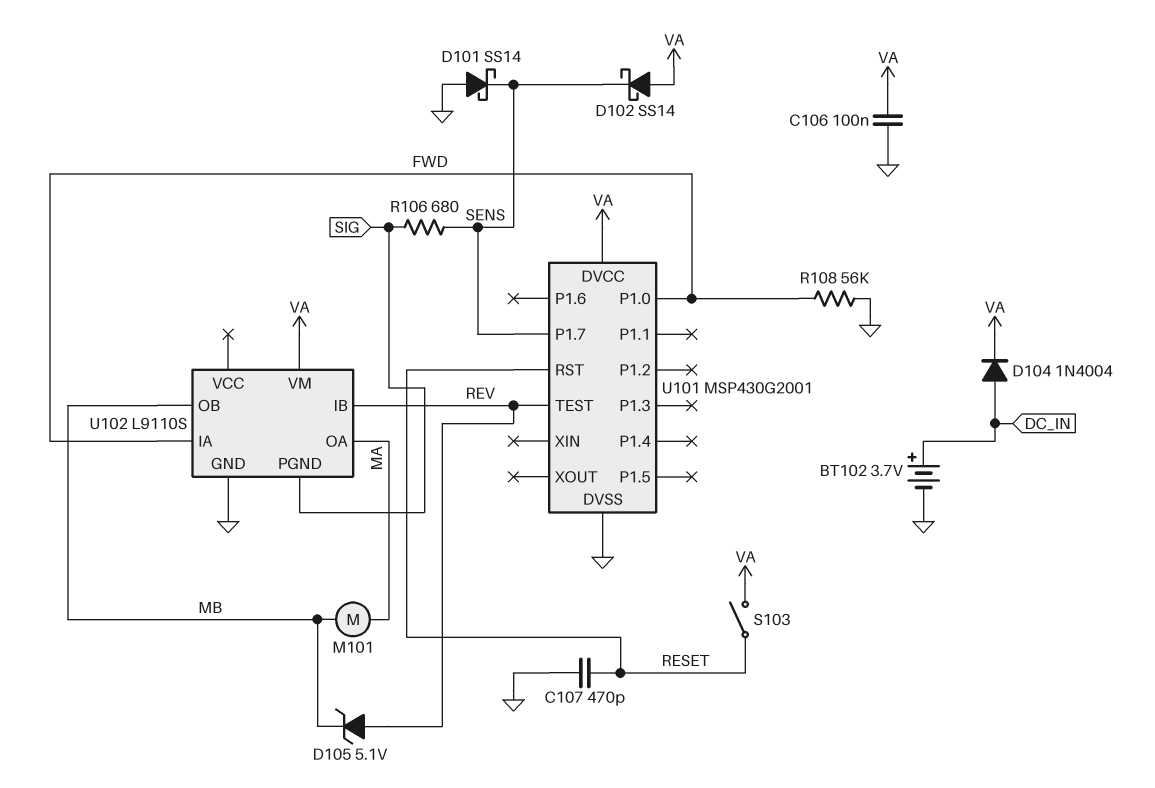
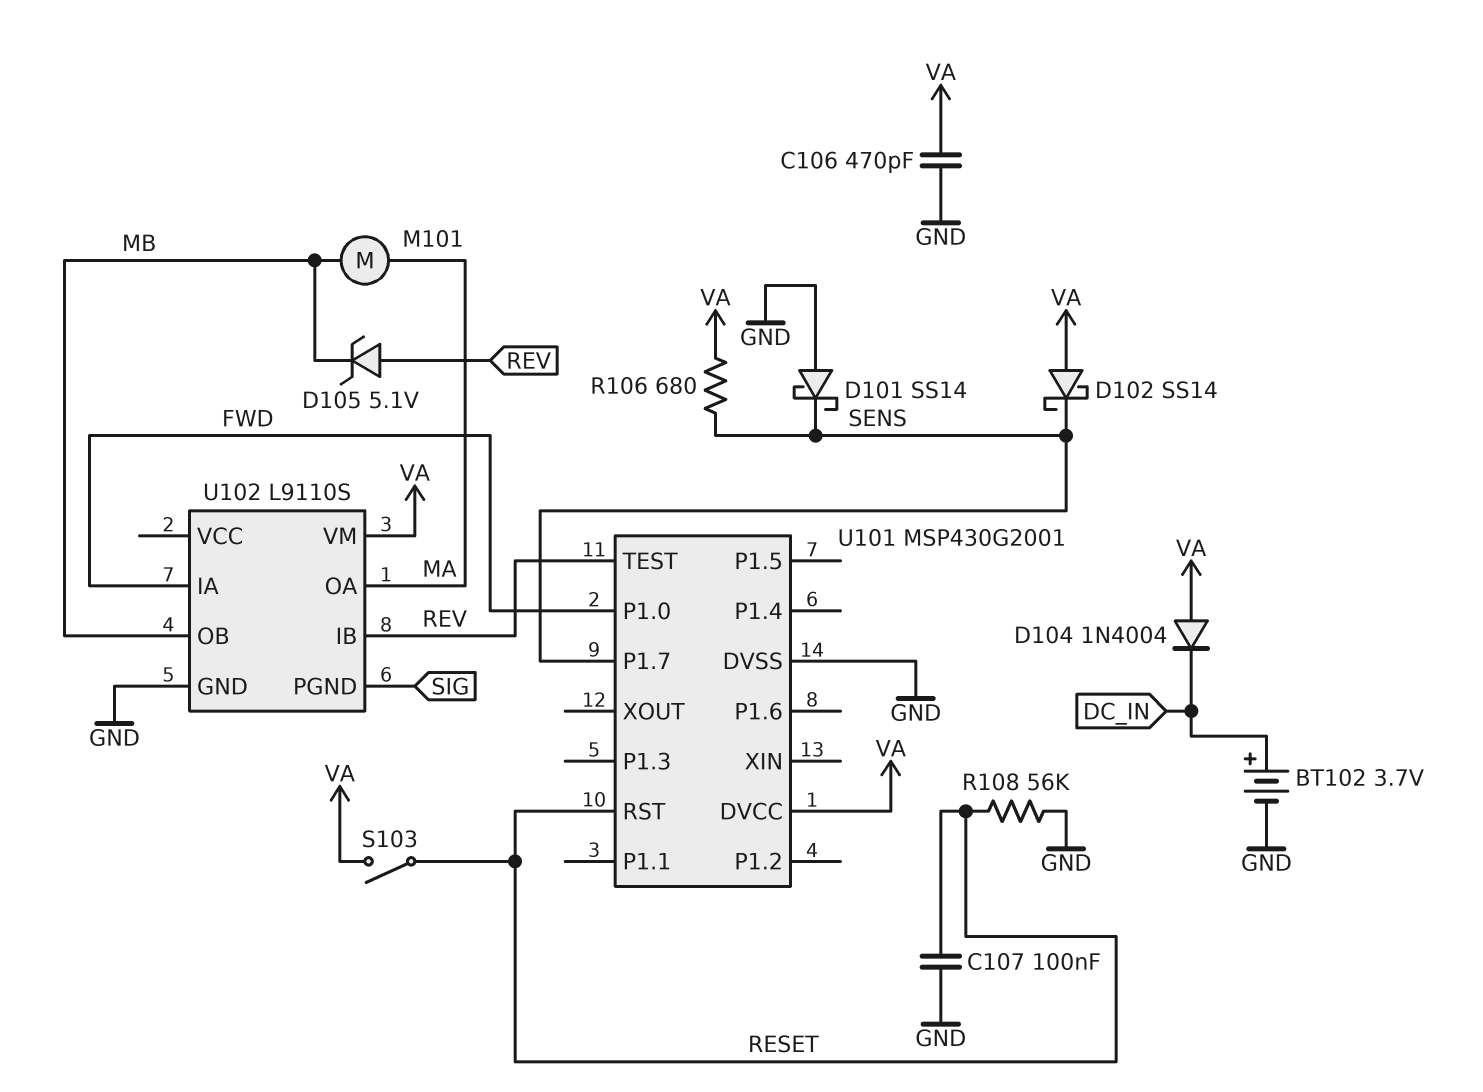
C106: 100nF (GND, VA) -> 470pF (GND, VA)
C107: 470pF (GND, RESET) -> 100nF (GND, RESET)
D104: diode 1N4004 (A DC_IN, K VA) -> diode 1N4004 (A VA, K DC_IN)
R106: 680 (SENS, SIG) -> 680 (SENS, VA)
R108: 56k (FWD, GND) -> 56k (GND, RESET)

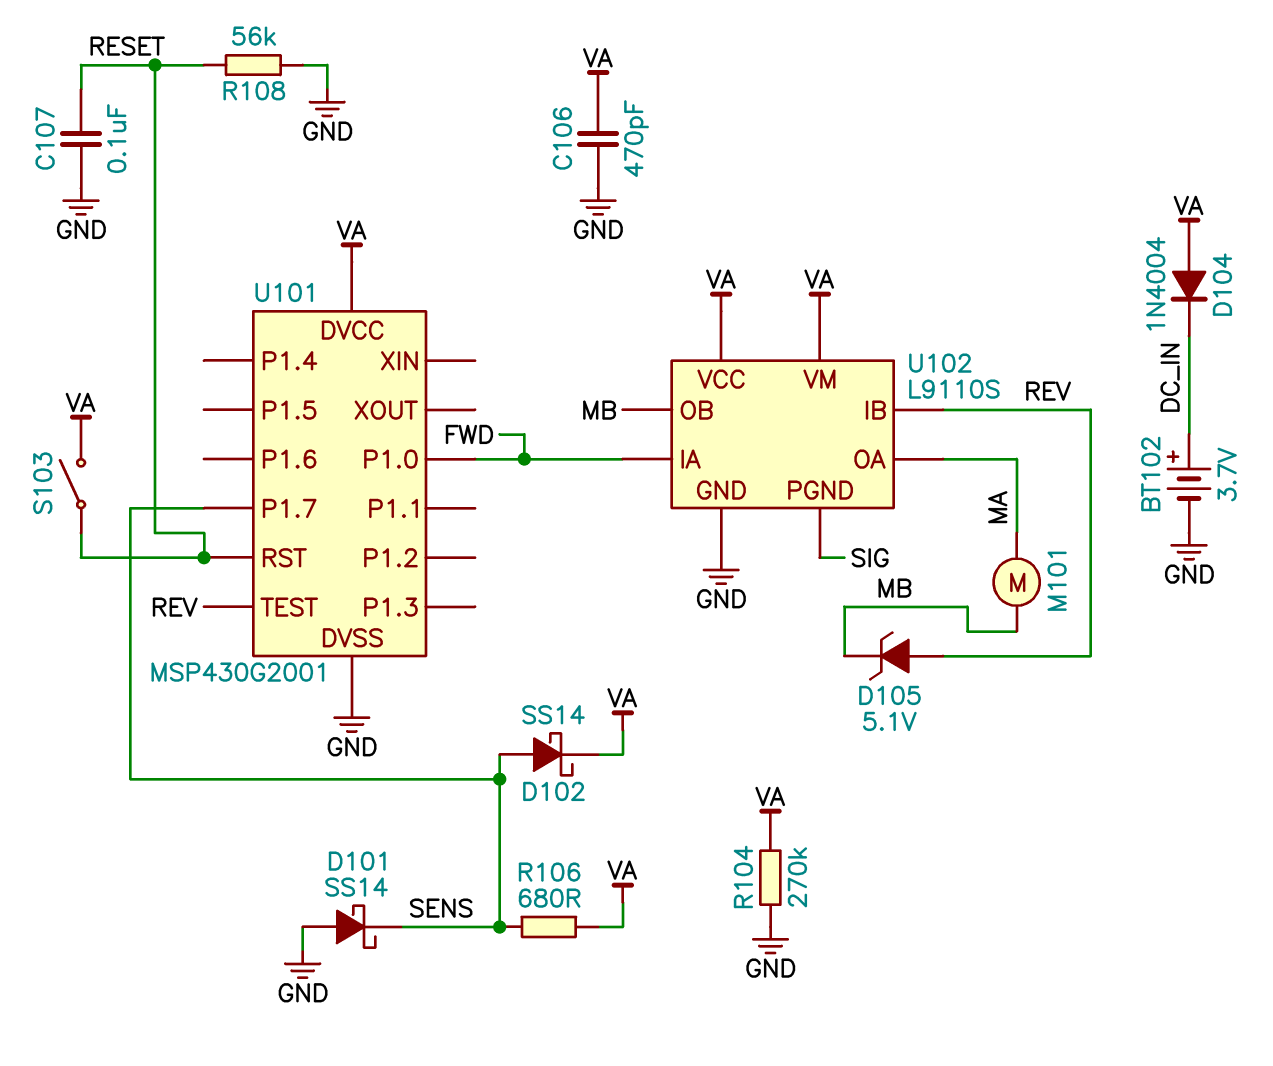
D102: schottky SS14 (A VA, K SENS) -> schottky SS14 (A SENS, K VA)
R104: none -> 270k (GND, VA)
U102 pin VCC: none -> VA

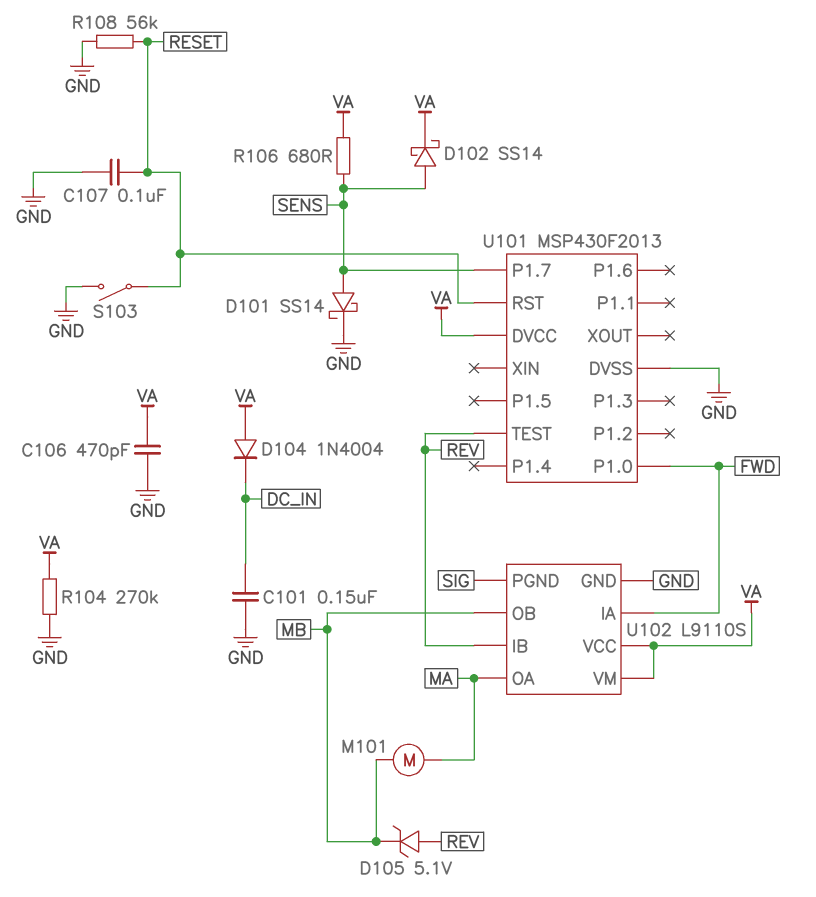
BT102: 3.7V (plus DC_IN, minus GND) -> none
C101: none -> 150nF (DC_IN, GND)
D101: schottky SS14 (A GND, K SENS) -> schottky SS14 (A SENS, K GND)
S103: switch (RESET, VA) -> switch (GND, RESET)
U101: MSP430G2001 -> MSP430F2013

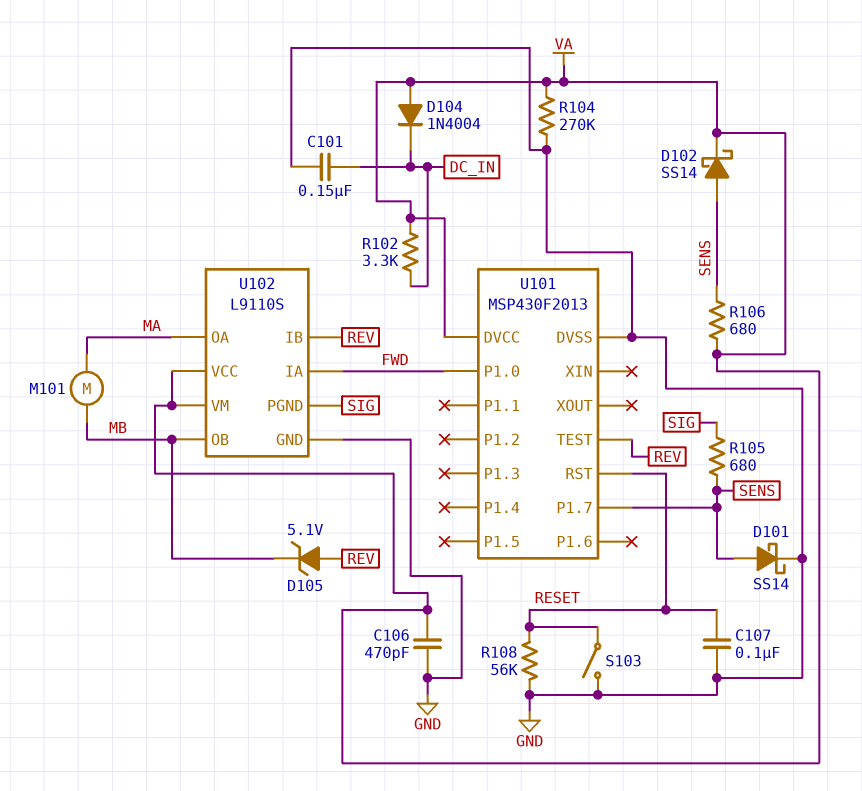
R102: none -> 3.3k (DC_IN, VA)
R105: none -> 680 (SENS, SIG)

